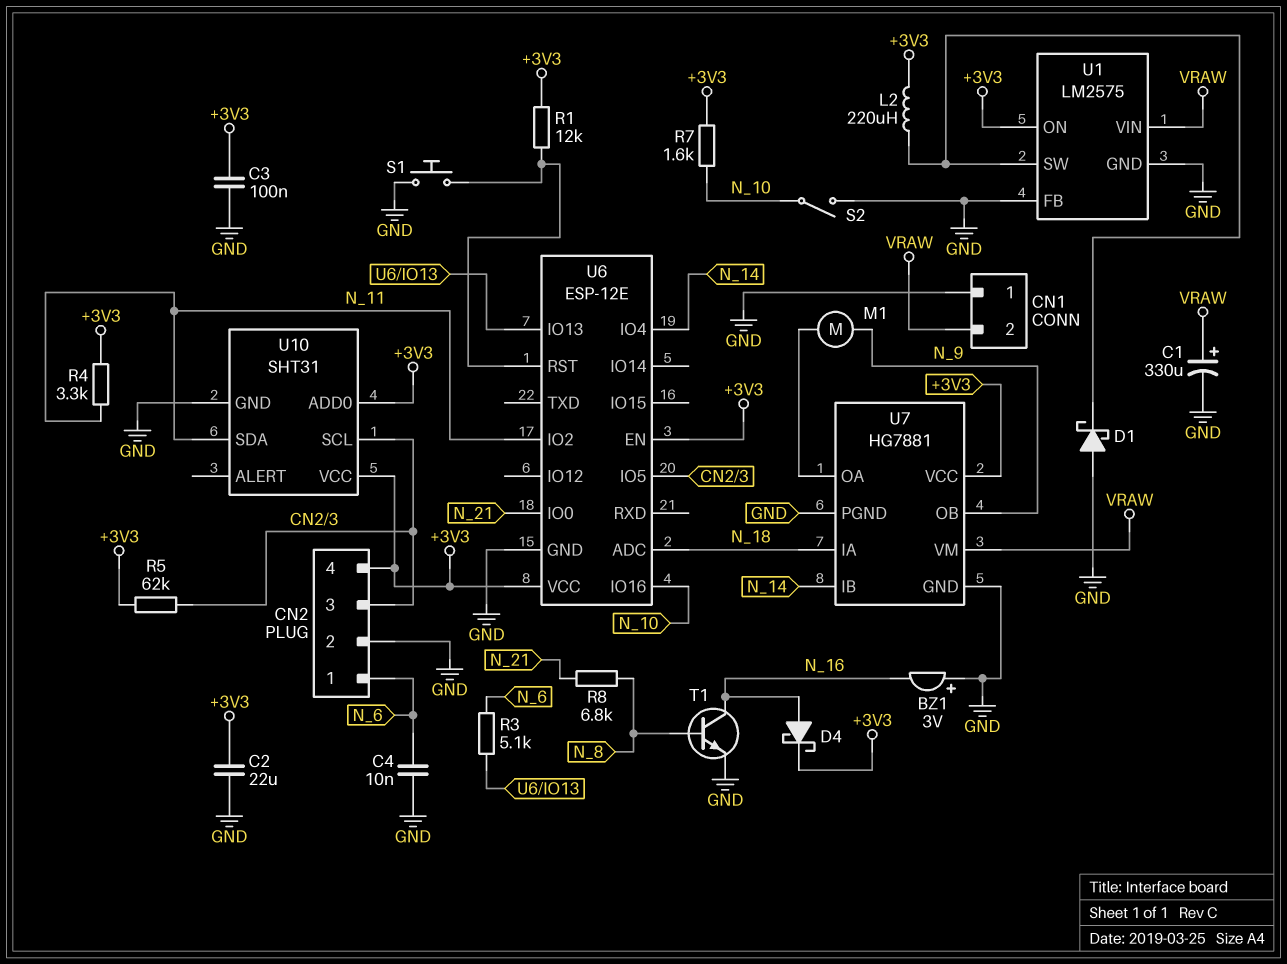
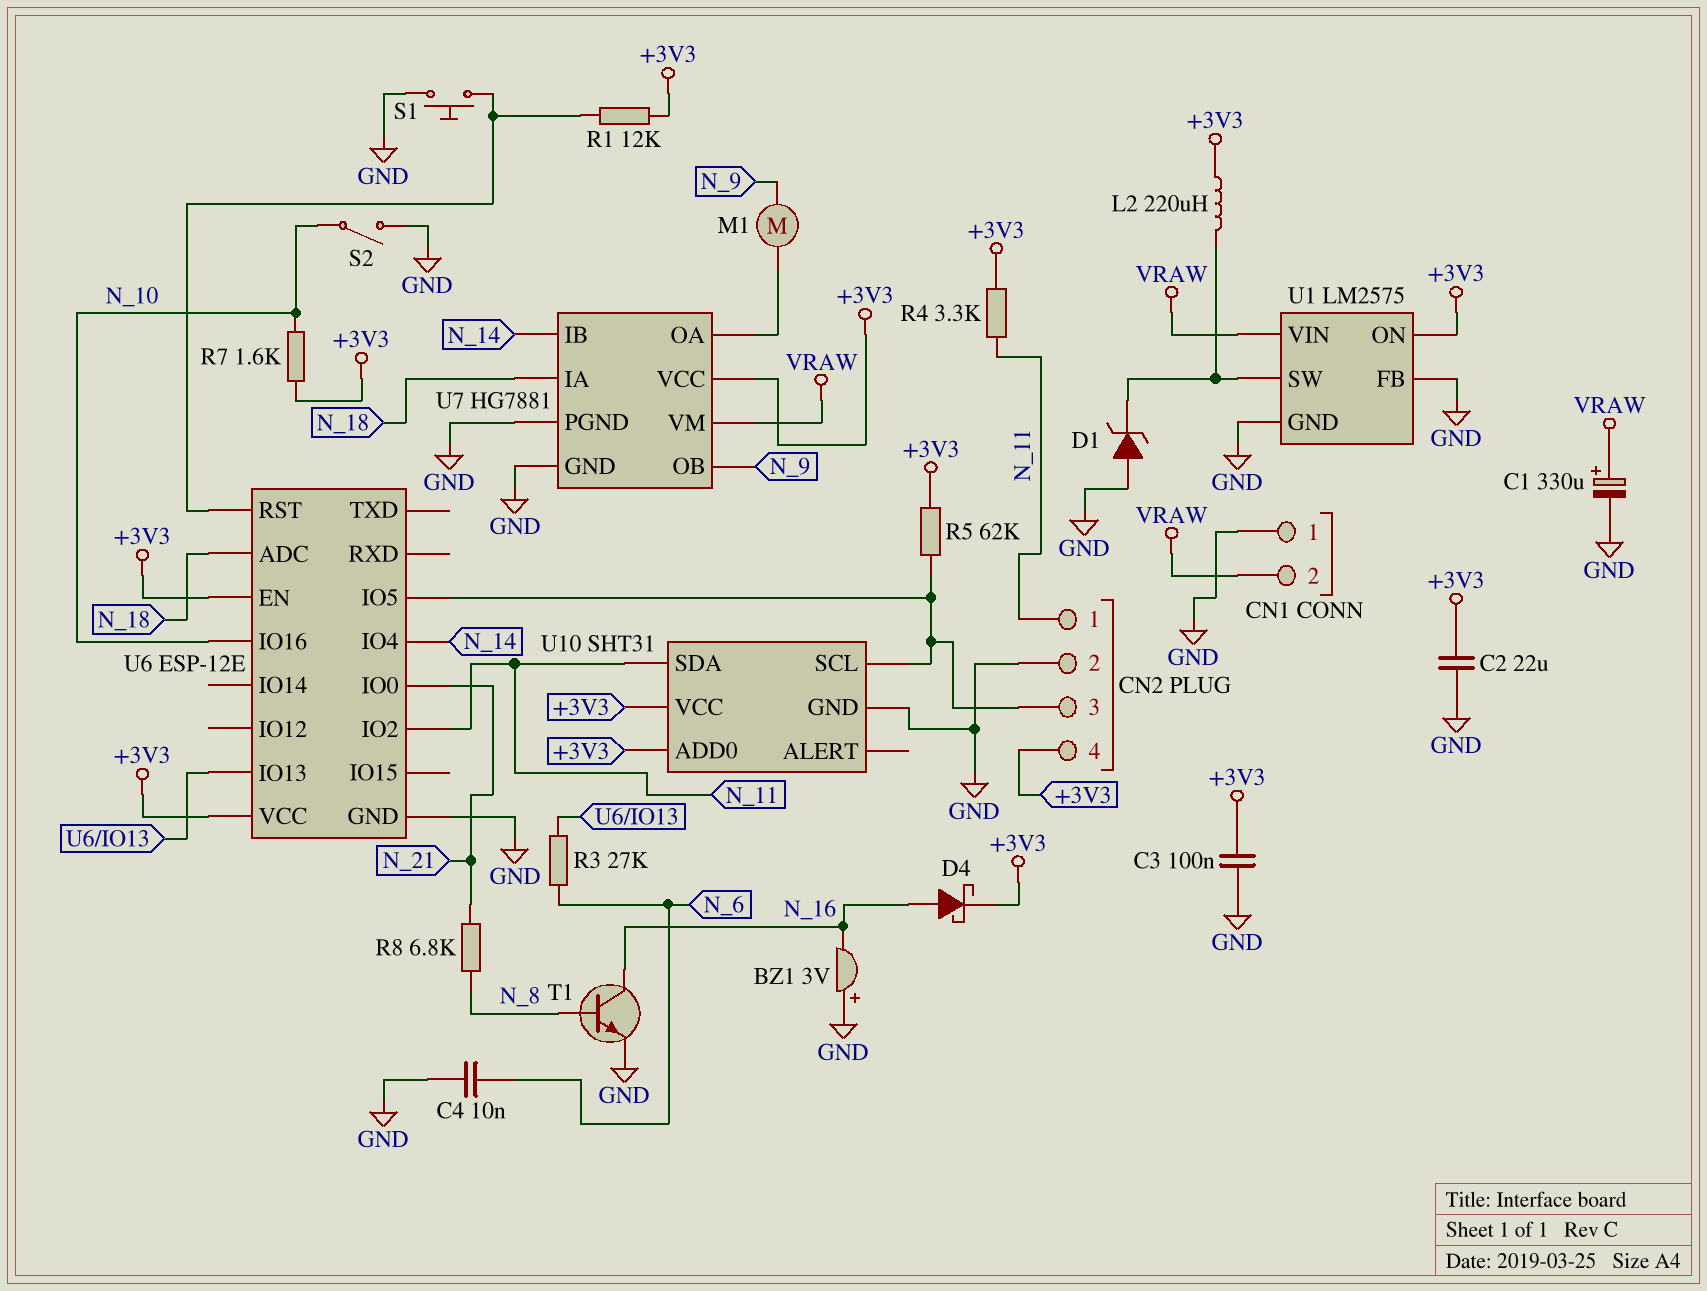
CN2 pin 1: N_6 -> N_11
D1: schottky (A GND, K U1/SW) -> zener (A GND, K U1/SW)
R3: 5.1k (N_6, U6/IO13) -> 27k (N_6, U6/IO13)

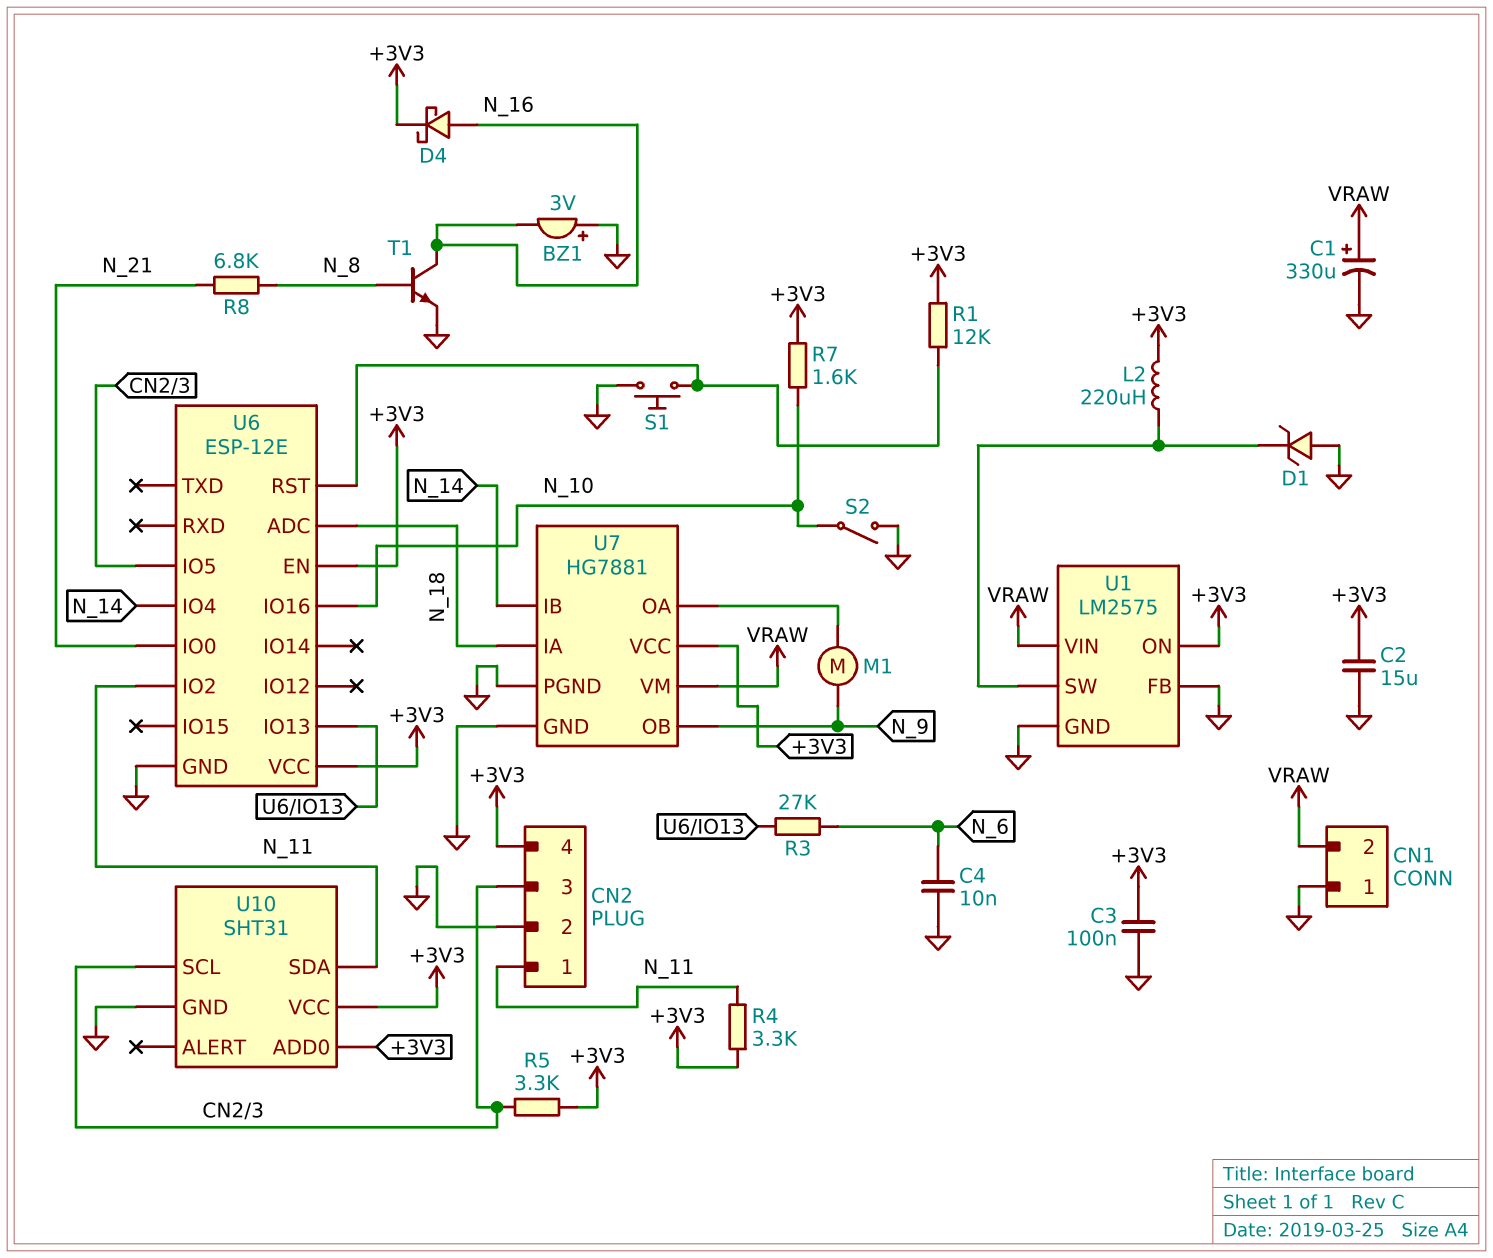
C2: 22uF (+3V3, GND) -> 15uF (+3V3, GND)
R5: 62k (+3V3, CN2/3) -> 3.3k (+3V3, CN2/3)

